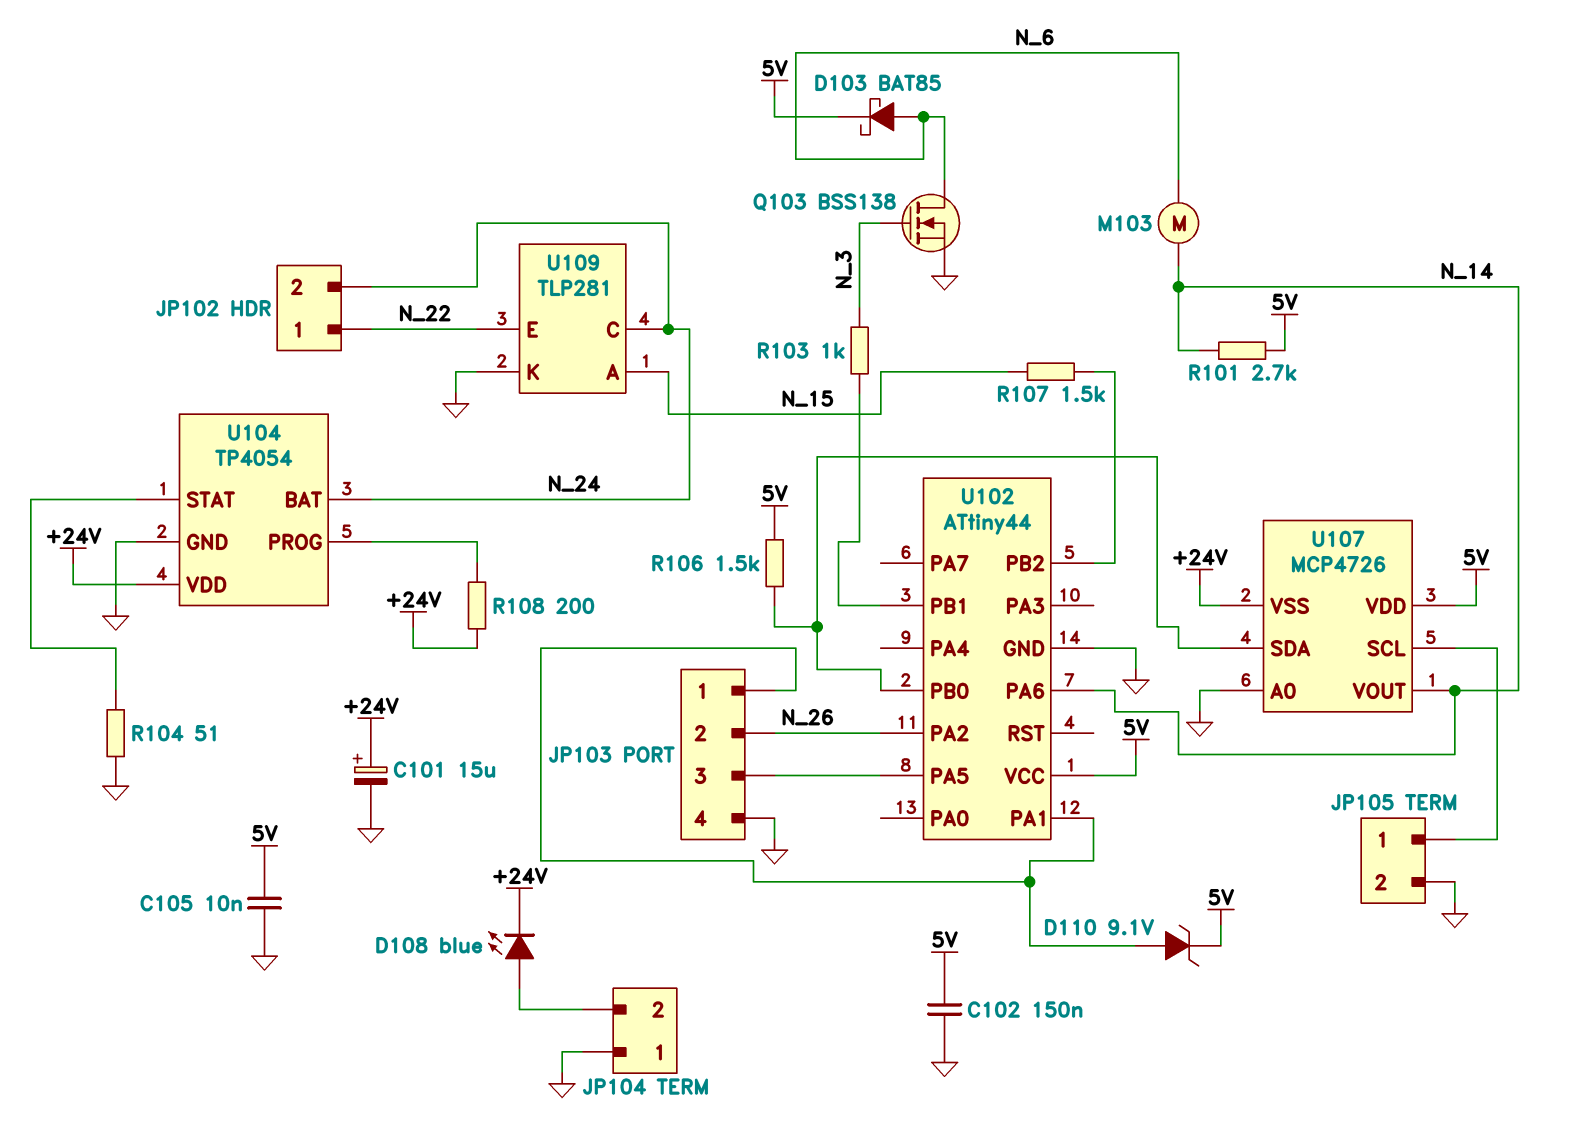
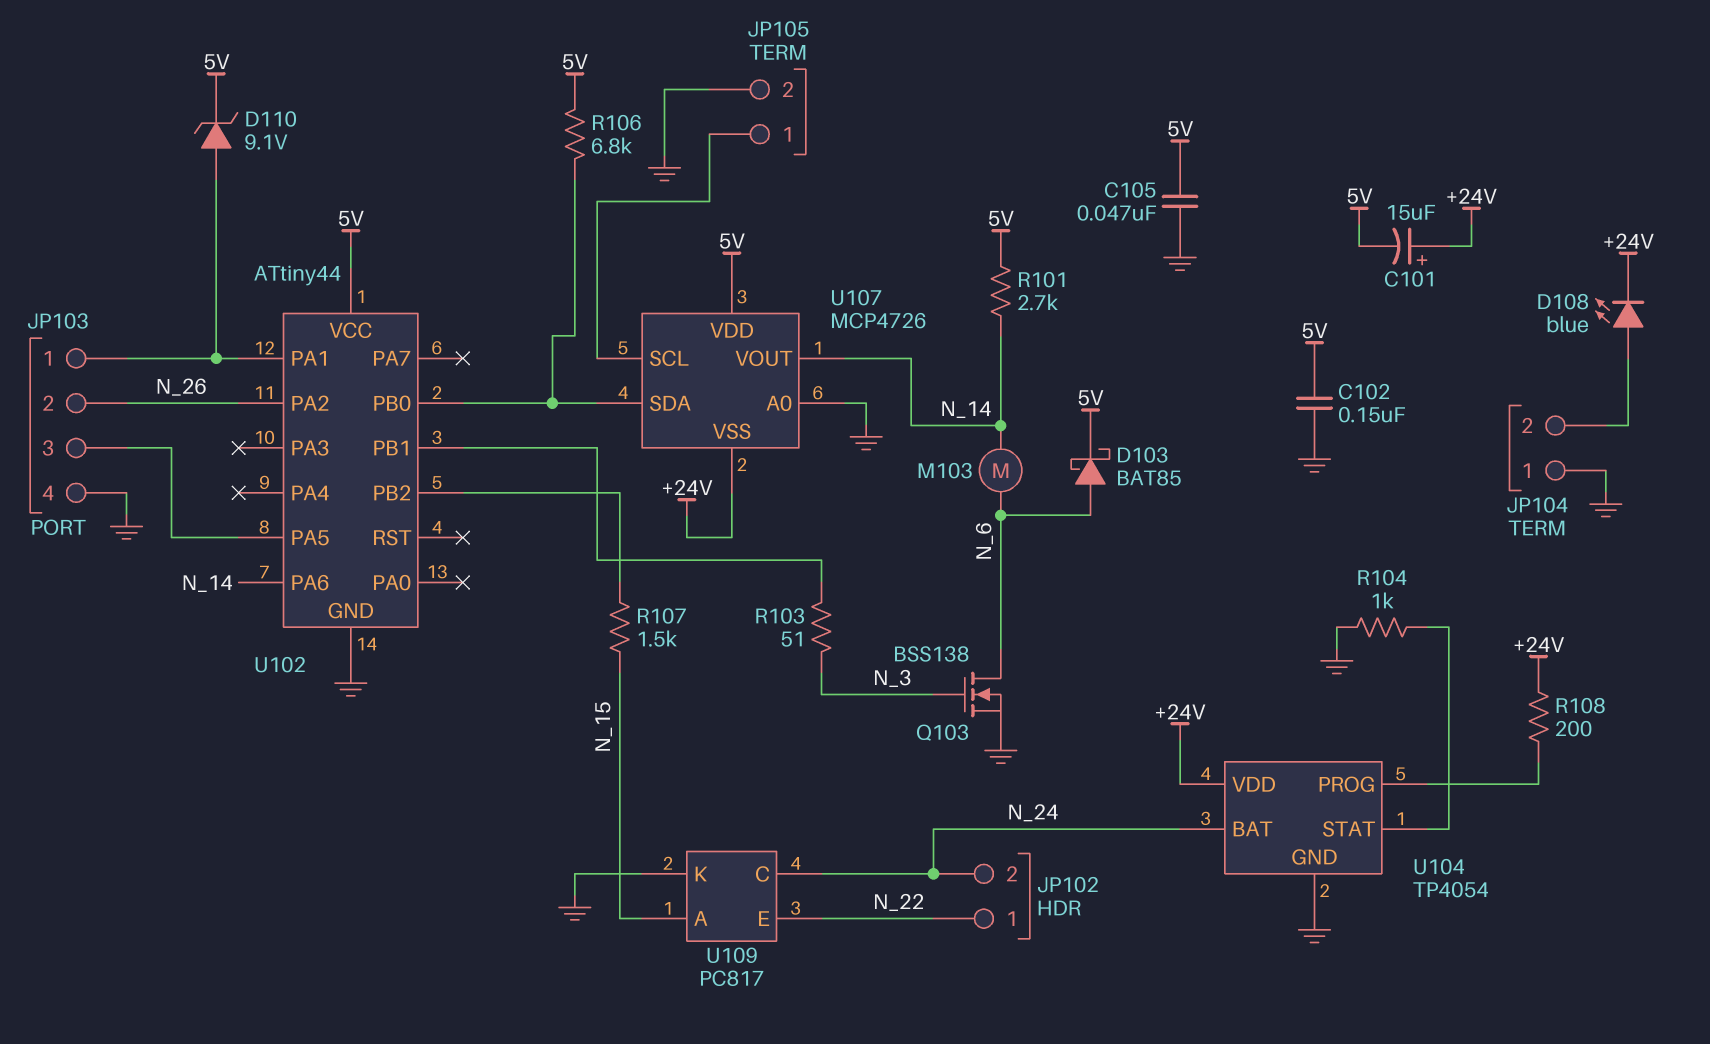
C101: 15uF (plus +24V, minus GND) -> 15uF (plus +24V, minus 5V)
C105: 10nF (5V, GND) -> 47nF (5V, GND)
R103: 1k (N_3, U102/PB1) -> 51 (N_3, U102/PB1)
R104: 51 (GND, U104/STAT) -> 1k (GND, U104/STAT)
R106: 1.5k (5V, U102/PB0) -> 6.8k (5V, U102/PB0)
U109: TLP281 -> PC817

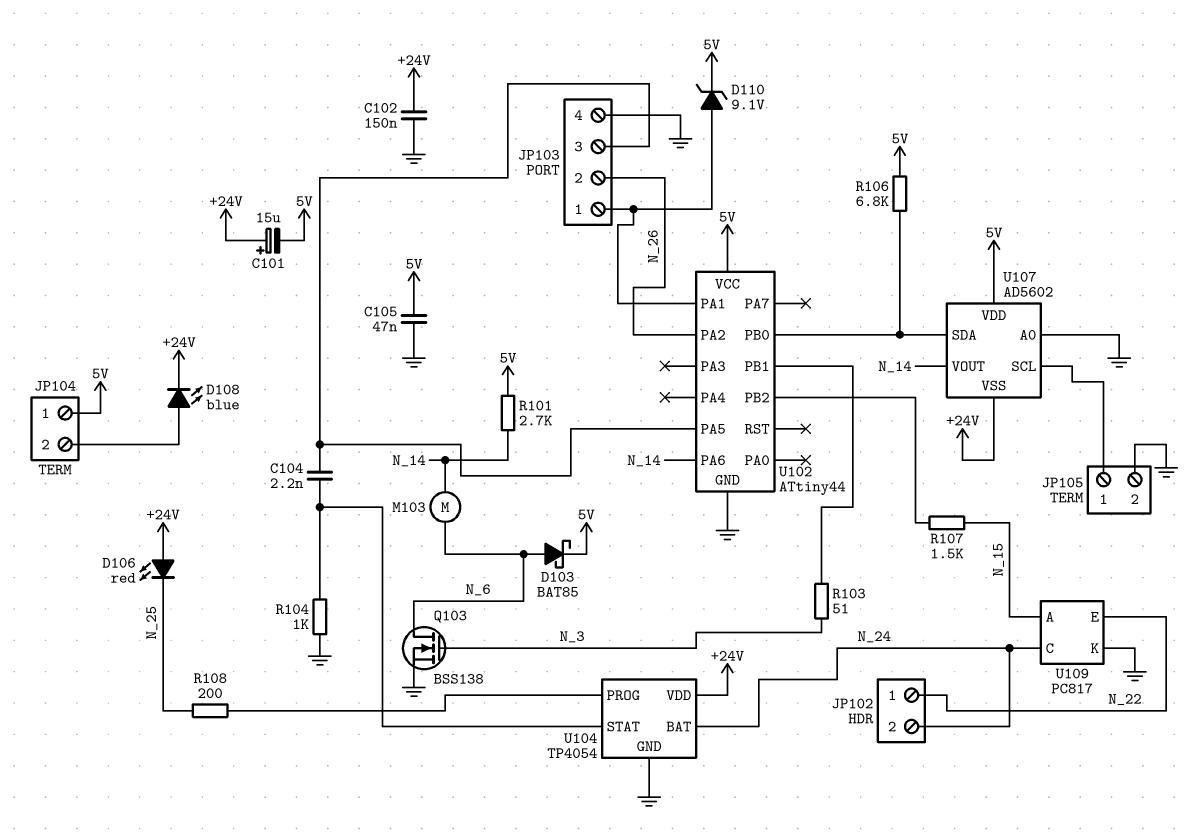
C102: 150nF (5V, GND) -> 150nF (+24V, GND)
C104: none -> 2.2nF (JP103/3, U104/STAT)
D106: none -> LED red (A +24V, K N_25)
JP104 pin 1: GND -> 5V
R108: 200 (+24V, U104/PROG) -> 200 (N_25, U104/PROG)
U107: MCP4726 -> AD5602

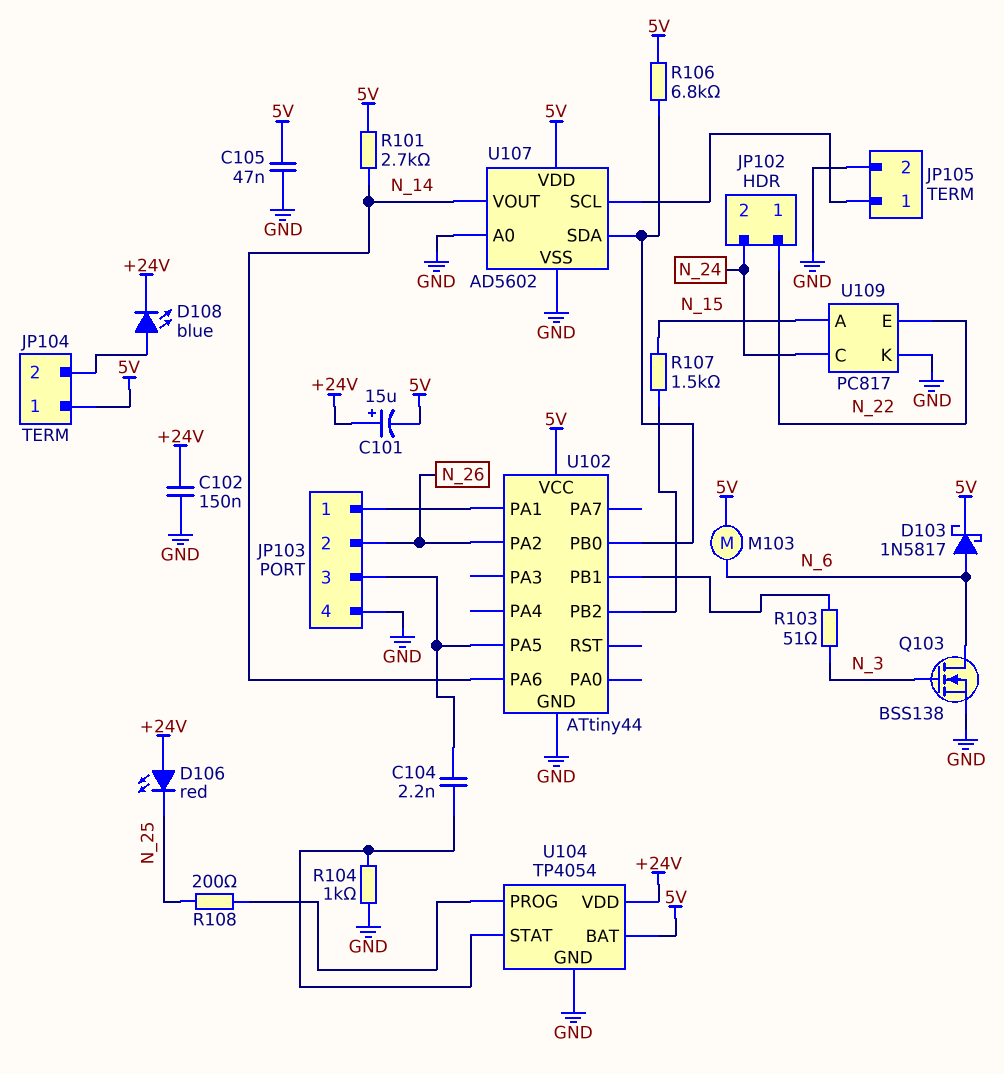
D103: schottky BAT85 (A N_6, K 5V) -> schottky 1N5817 (A N_6, K 5V)
D110: zener 9.1V (A JP103/1, K 5V) -> none
M103: motor (N_6, N_14) -> motor (5V, N_6)
U104 pin BAT: N_24 -> 5V
U107 pin VSS: +24V -> GND

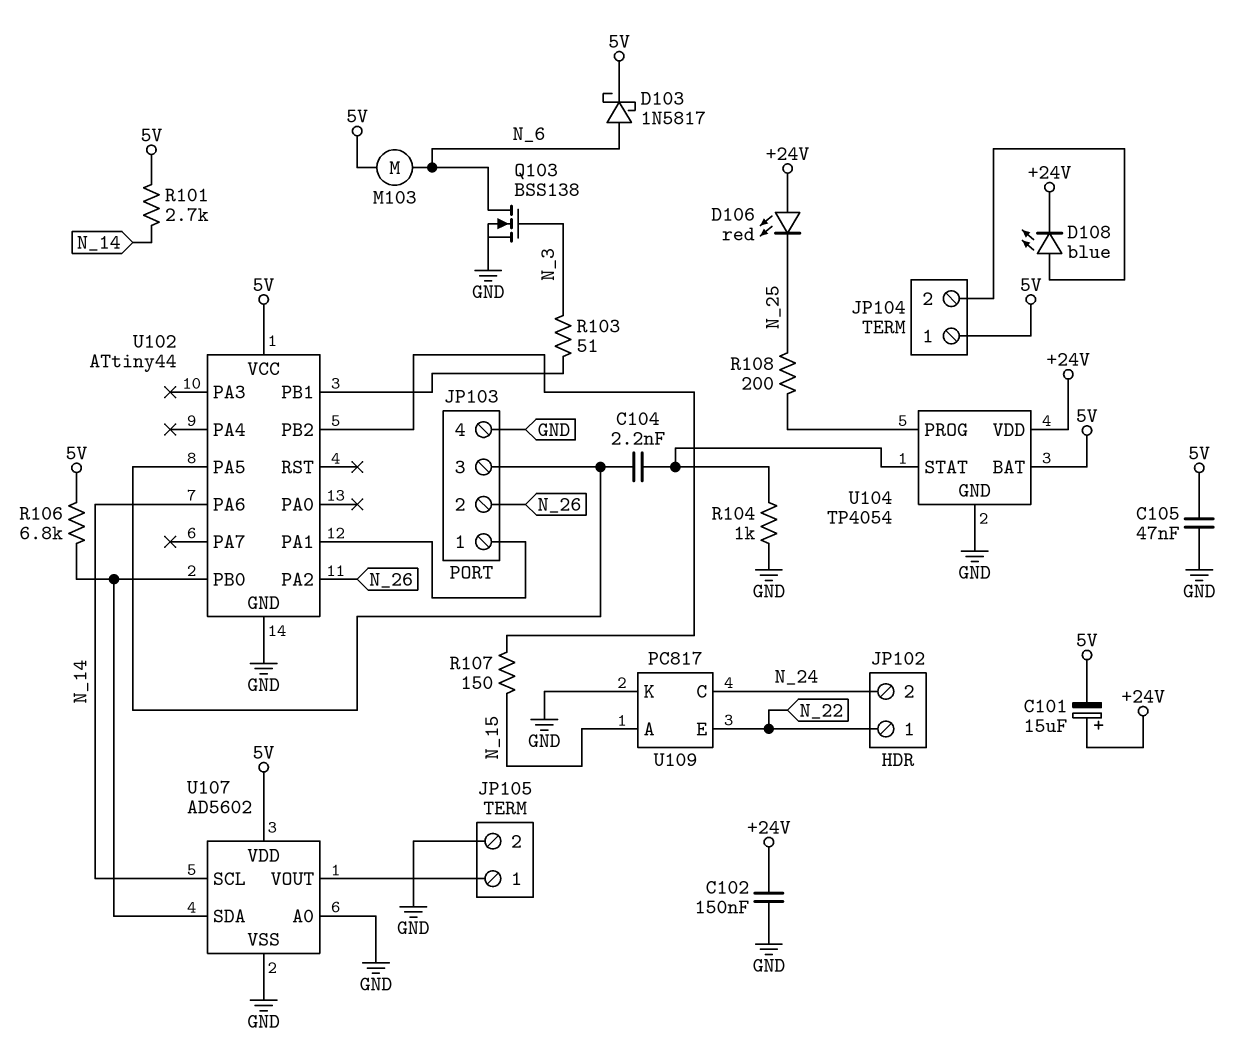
R107: 1.5k (N_15, U102/PB2) -> 150 (N_15, U102/PB2)
U107 pin SCL: JP105/1 -> N_14
U107 pin VOUT: N_14 -> JP105/1

